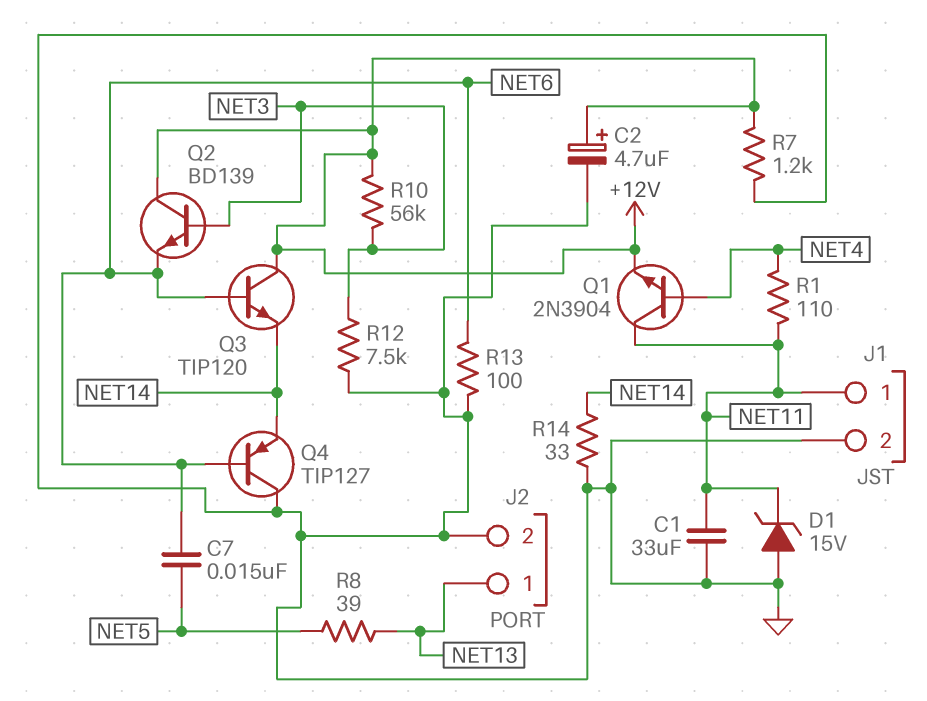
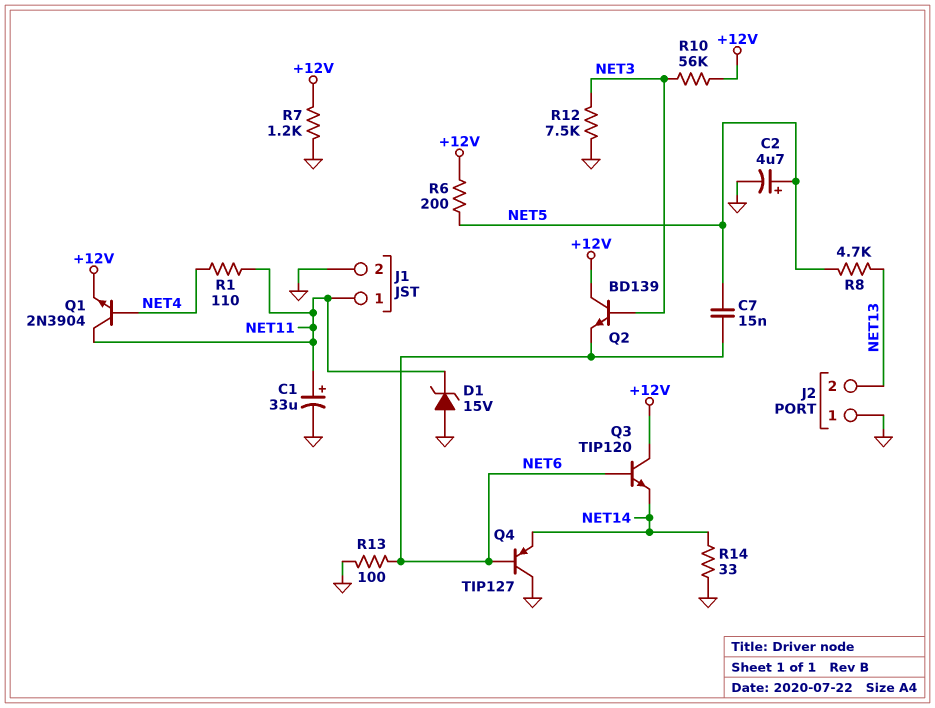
C1: 33uF (GND, NET11) -> 33uF (plus NET11, minus GND)
C2: 4.7uF (plus +12V, minus GND) -> 4.7uF (plus NET5, minus GND)
J2 pin 1: NET13 -> GND
J2 pin 2: GND -> NET13
R6: none -> 200 (+12V, NET5)
R8: 39 (NET5, NET13) -> 4.7k (NET5, NET13)

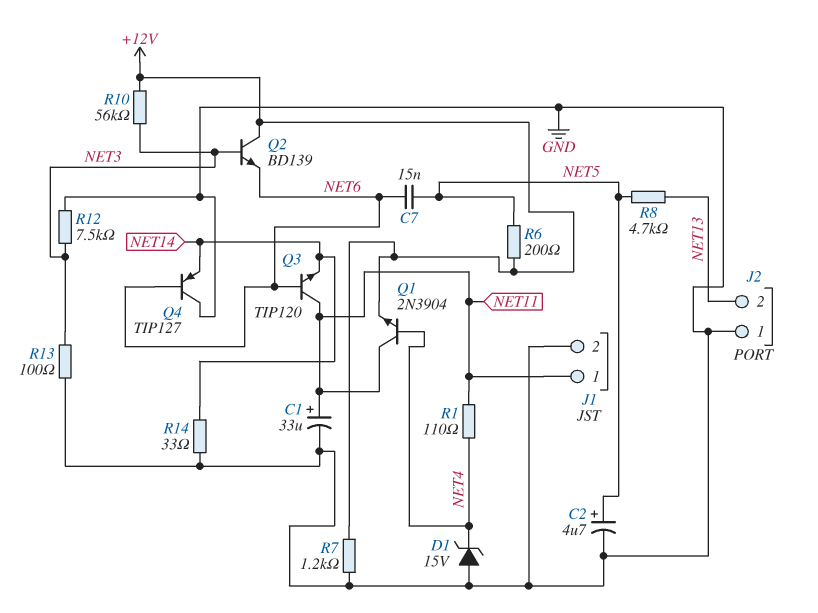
D1: zener 15V (A GND, K NET11) -> zener 15V (A GND, K NET4)
Q3: NPN TIP120 (B NET6, C +12V, E NET14) -> NPN TIP120 (B NET6, C NET11, E NET14)
R13: 100 (GND, NET6) -> 100 (GND, NET3)

